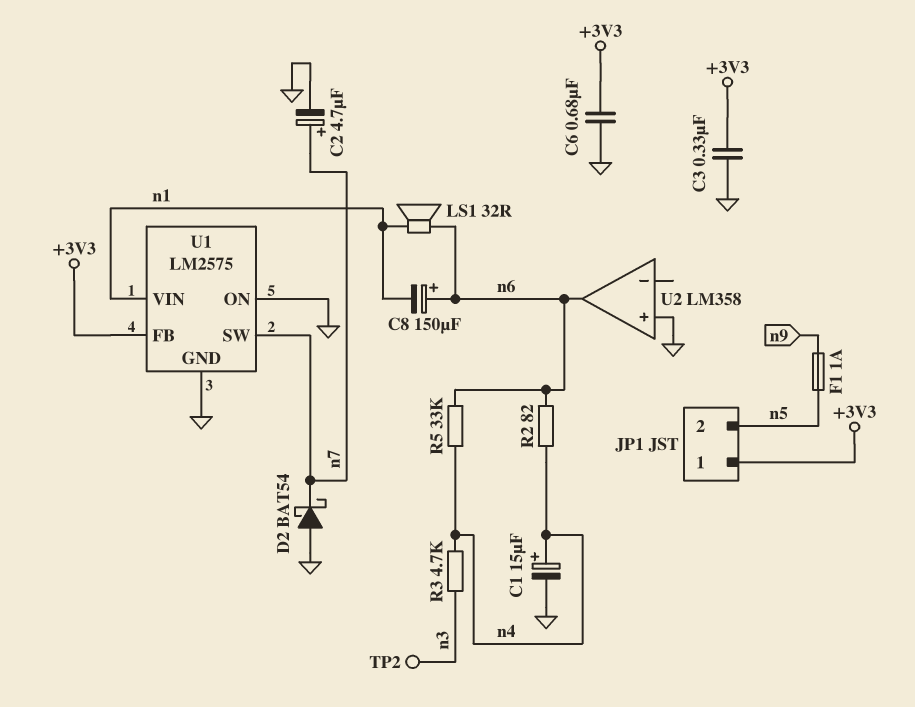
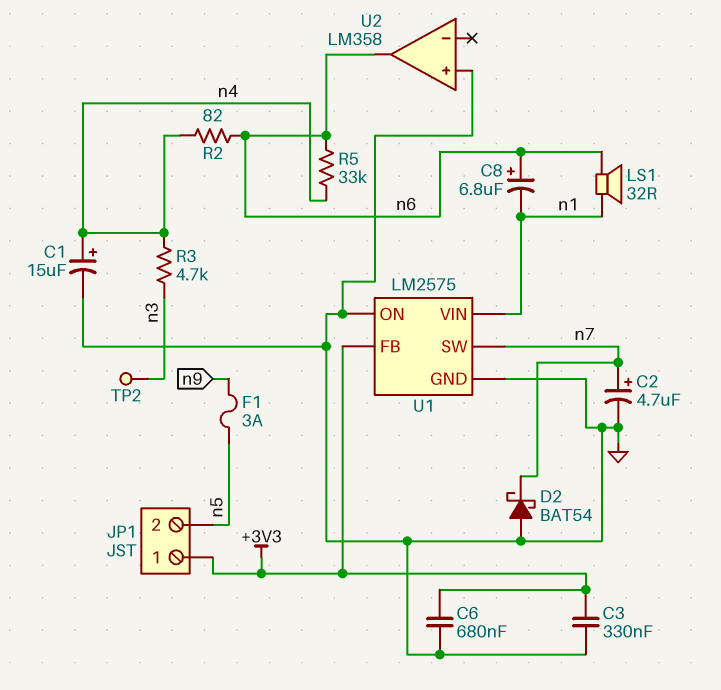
C8: 150uF (plus n6, minus n1) -> 6.8uF (plus n6, minus n1)
F1: 1A (n5, n9) -> 3A (n5, n9)

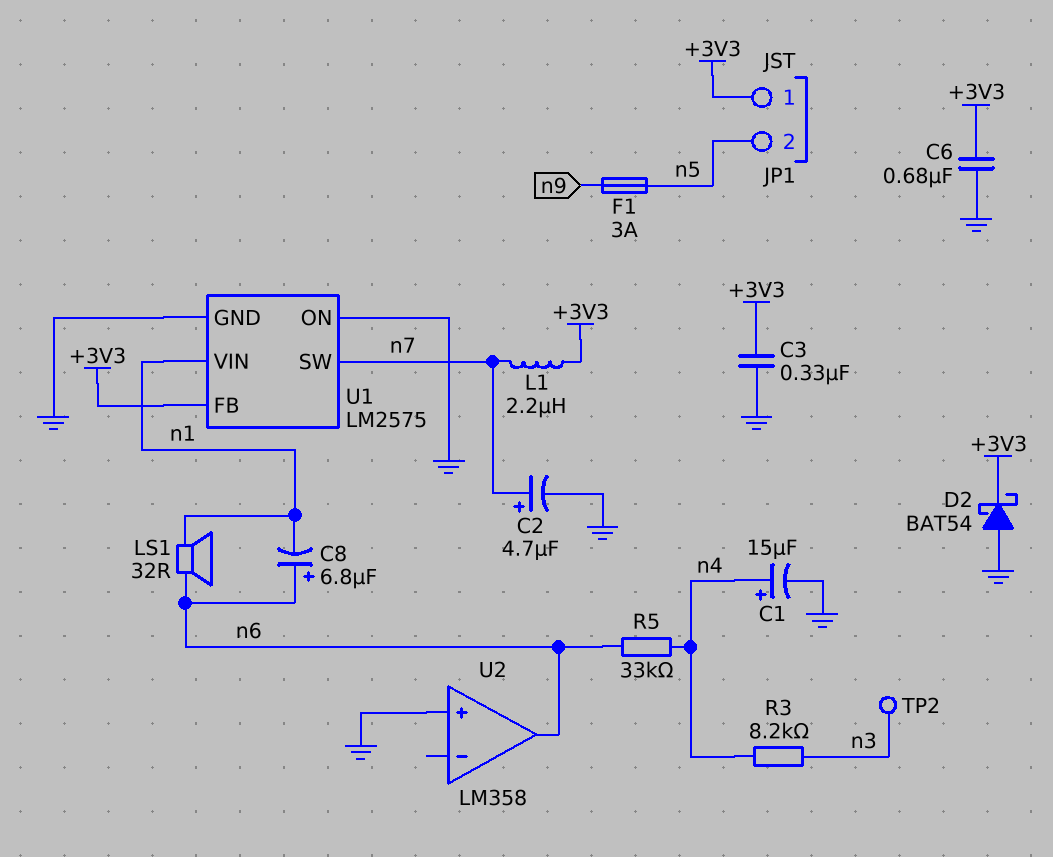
D2: schottky BAT54 (A GND, K n7) -> schottky BAT54 (A GND, K +3V3)
L1: none -> 2.2uH (+3V3, n7)
R2: 82 (n4, n6) -> none
R3: 4.7k (n3, n4) -> 8.2k (n3, n4)

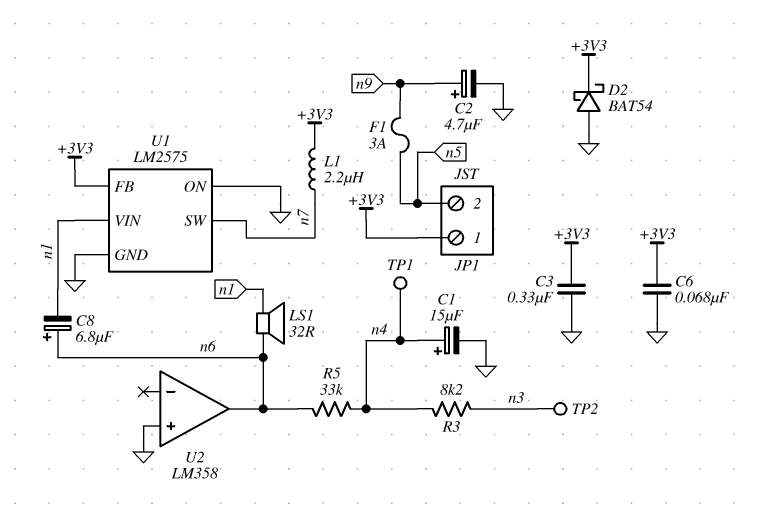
C2: 4.7uF (plus n7, minus GND) -> 4.7uF (plus n9, minus GND)
C6: 680nF (+3V3, GND) -> 68nF (+3V3, GND)
TP1: none -> test point (n4)

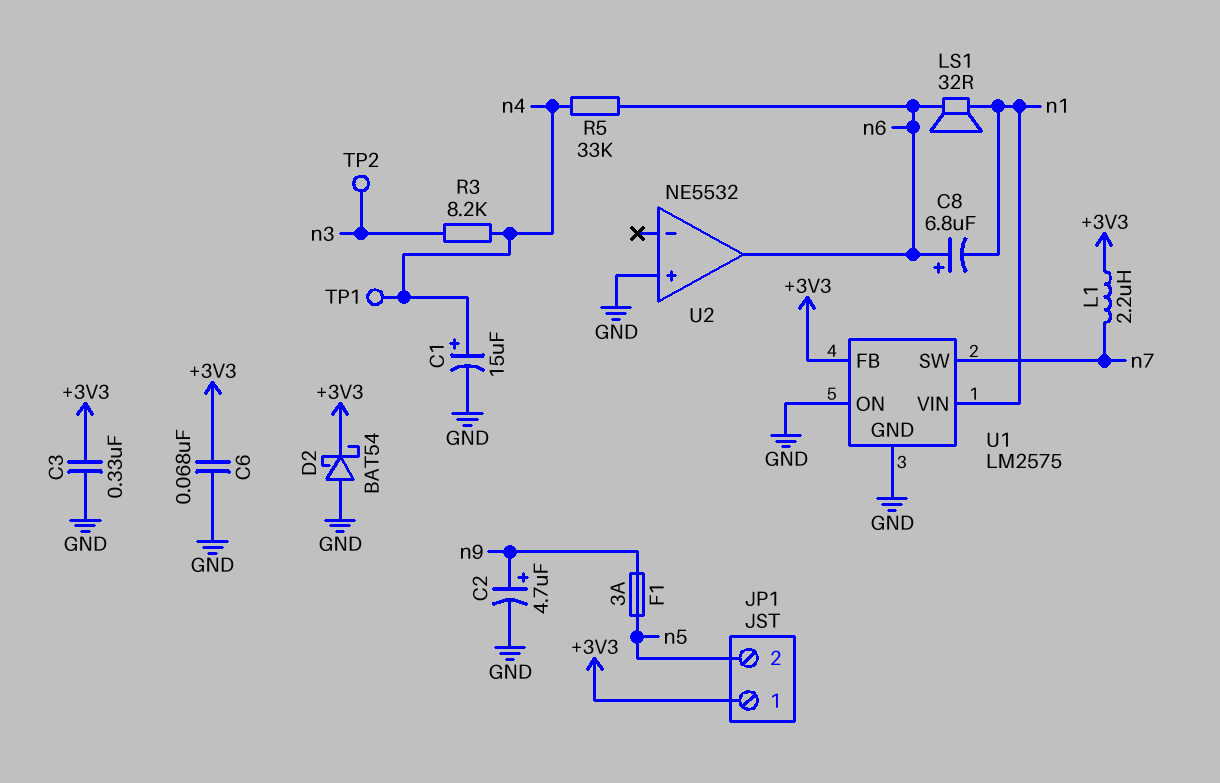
U2: LM358 -> NE5532

